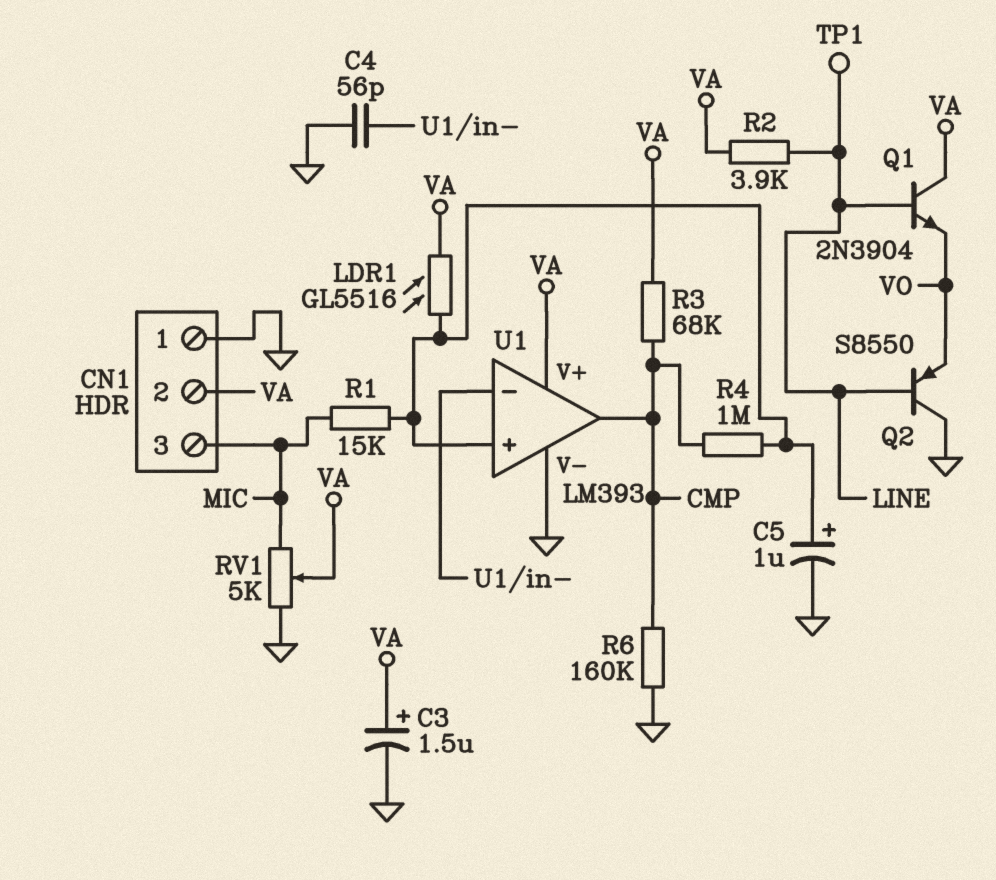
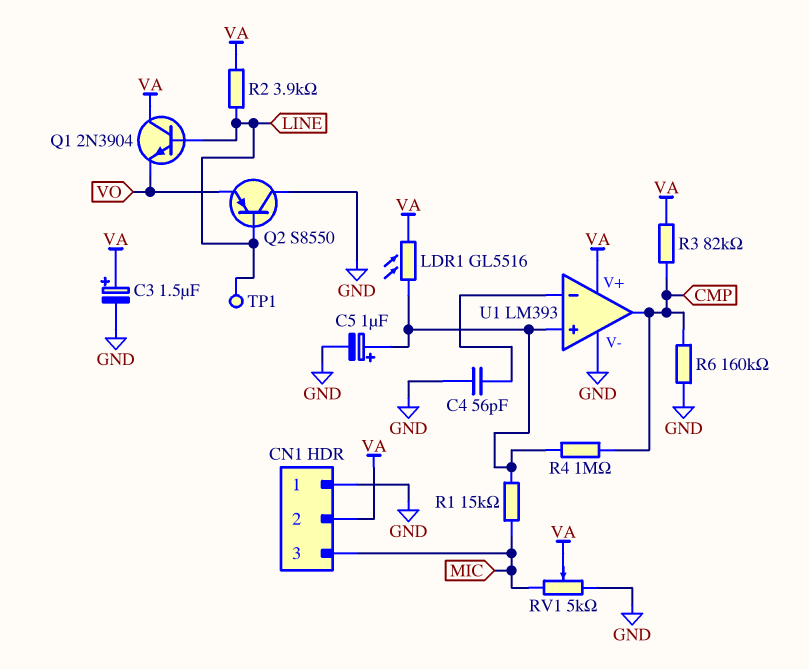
R3: 68k (CMP, VA) -> 82k (CMP, VA)

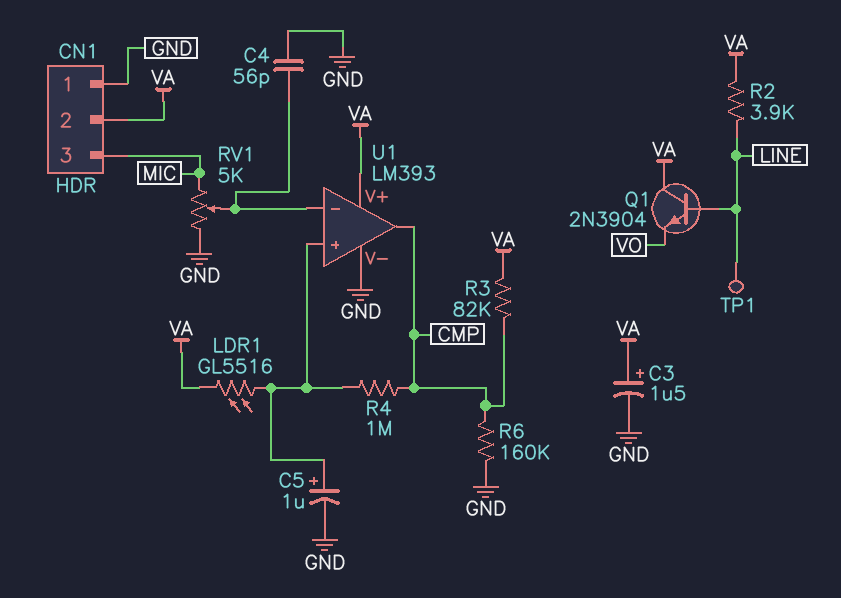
Q2: PNP S8550 (B LINE, C GND, E VO) -> none
R1: 15k (MIC, U1/in+) -> none
RV1: 5k (GND, MIC, wiper VA) -> 5k (GND, MIC, wiper U1/in-)

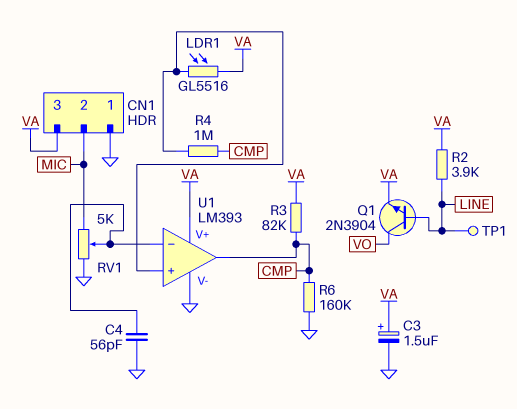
C5: 1uF (plus U1/in+, minus GND) -> none
CN1 pin 2: VA -> MIC
CN1 pin 3: MIC -> VA
Q1: NPN 2N3904 (B LINE, C VA, E VO) -> NPN 2N3904 (B LINE, C VO, E VA)

